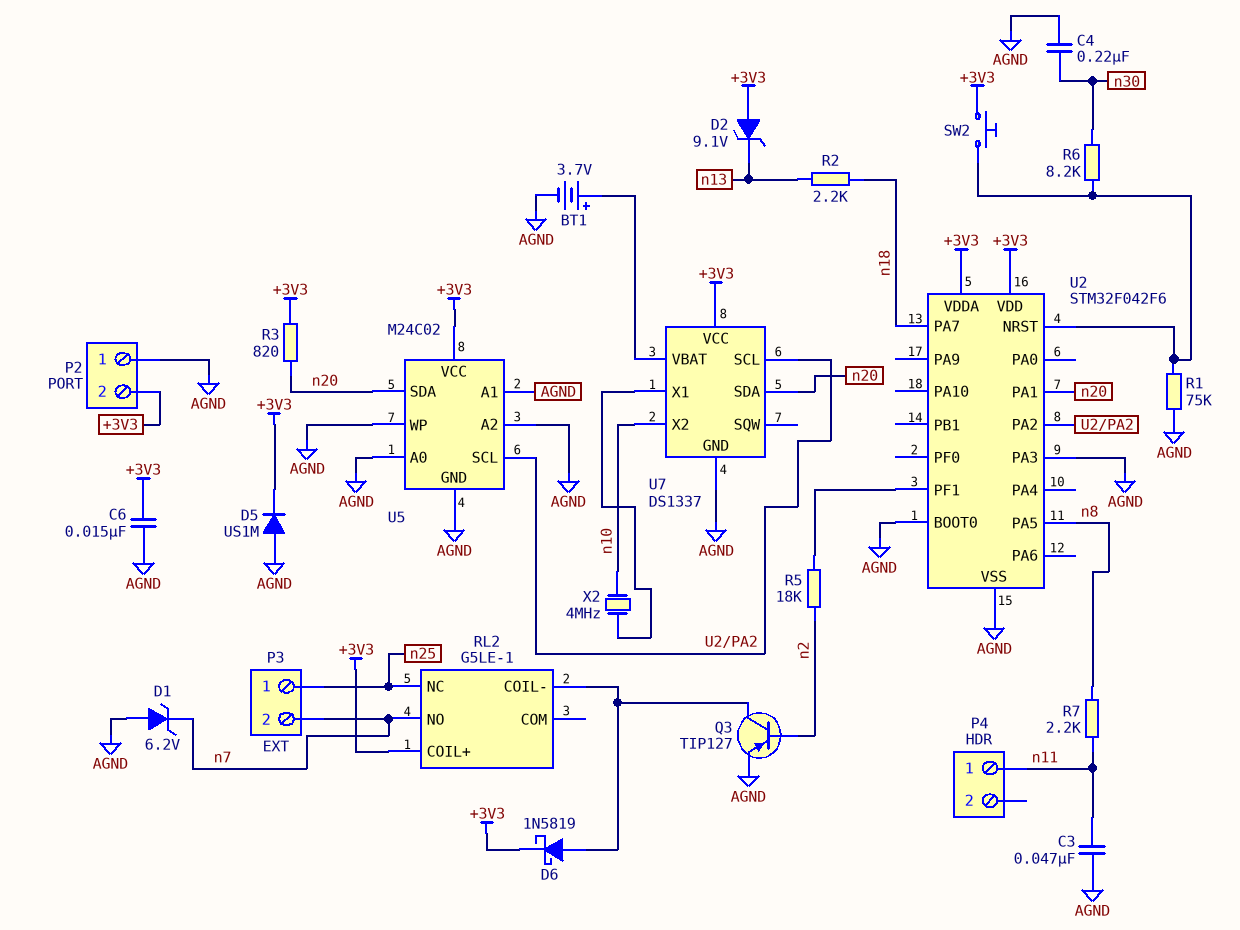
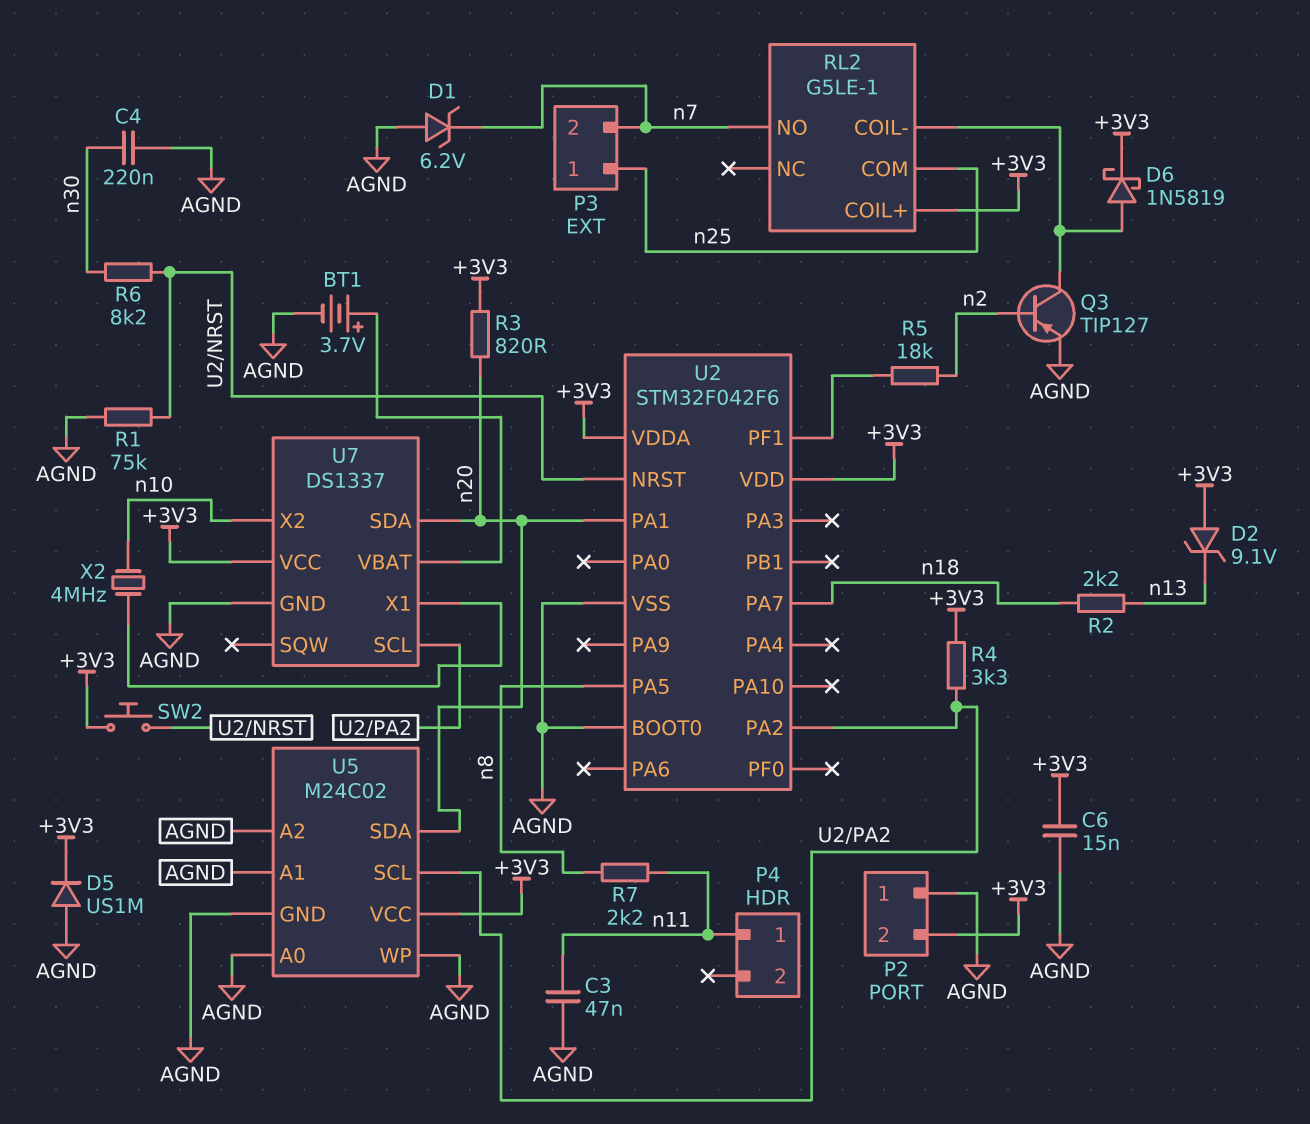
R4: none -> 3.3k (+3V3, U2/PA2)
RL2 pin COM: none -> n25
RL2 pin NC: n25 -> none
U2 pin PA3: AGND -> none

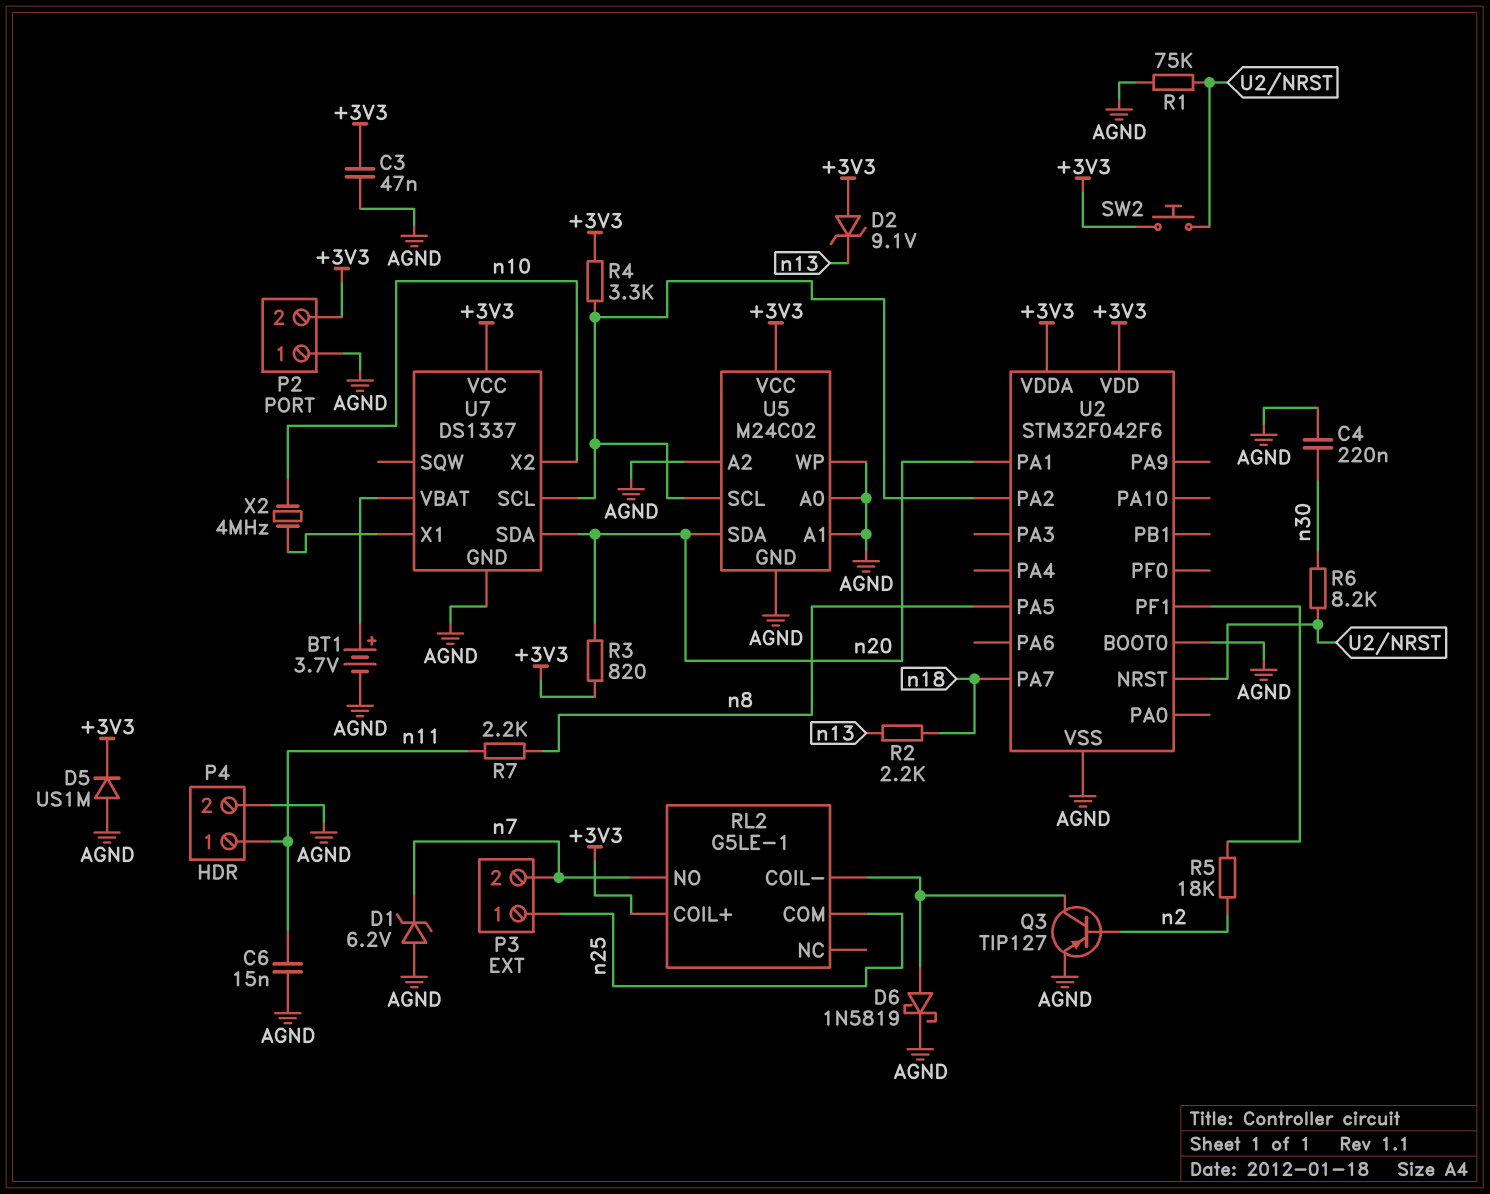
C3: 47nF (AGND, n11) -> 47nF (+3V3, AGND)
C6: 15nF (+3V3, AGND) -> 15nF (AGND, n11)
D6: schottky 1N5819 (A RL2/COIL-, K +3V3) -> schottky 1N5819 (A RL2/COIL-, K AGND)
P4 pin 2: none -> AGND

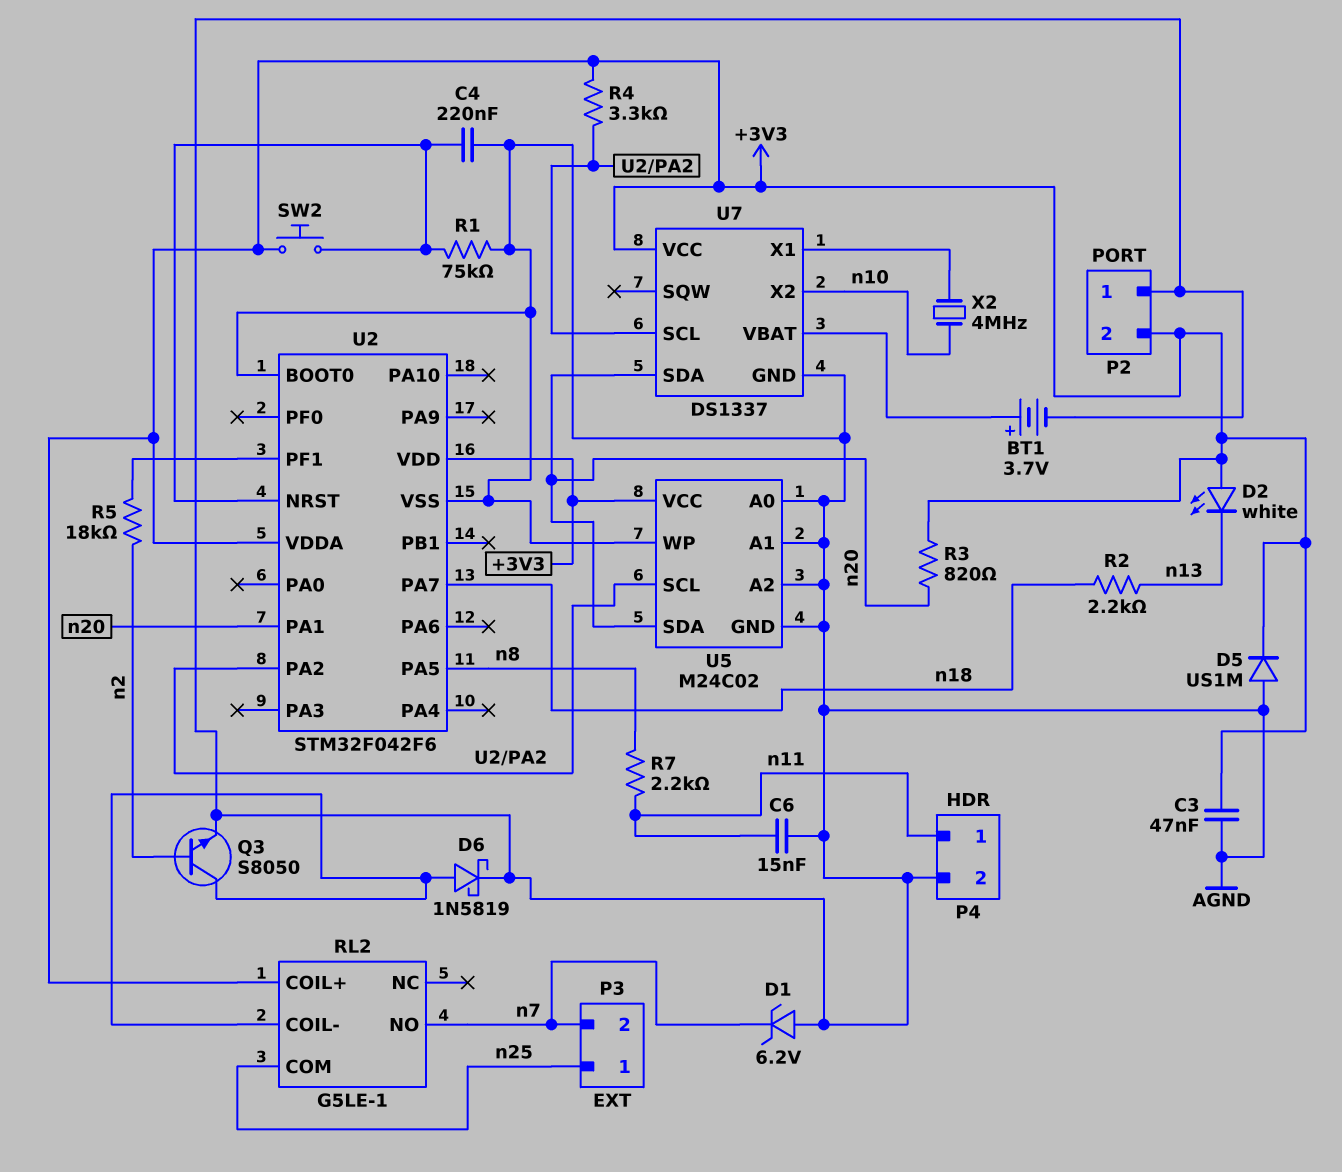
C4: 220nF (AGND, n30) -> 220nF (AGND, U2/NRST)
D2: zener 9.1V (A +3V3, K n13) -> LED white (A +3V3, K n13)
Q3: PNP TIP127 (B n2, C RL2/COIL-, E AGND) -> NPN S8050 (B n2, C RL2/COIL-, E AGND)
R6: 8.2k (U2/NRST, n30) -> none

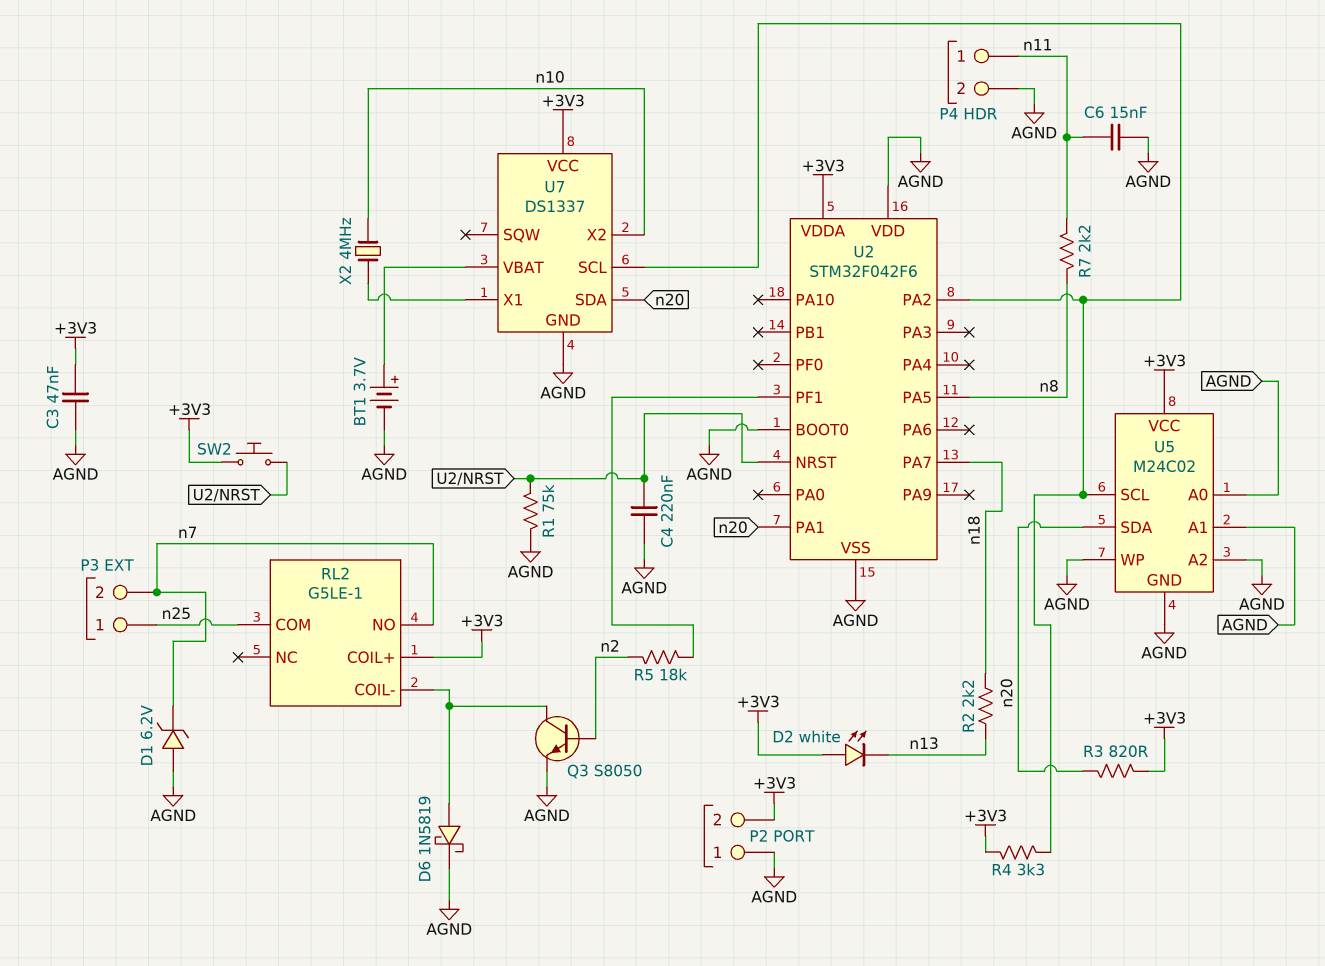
D5: diode US1M (A AGND, K +3V3) -> none
U2 pin VDD: +3V3 -> AGND

